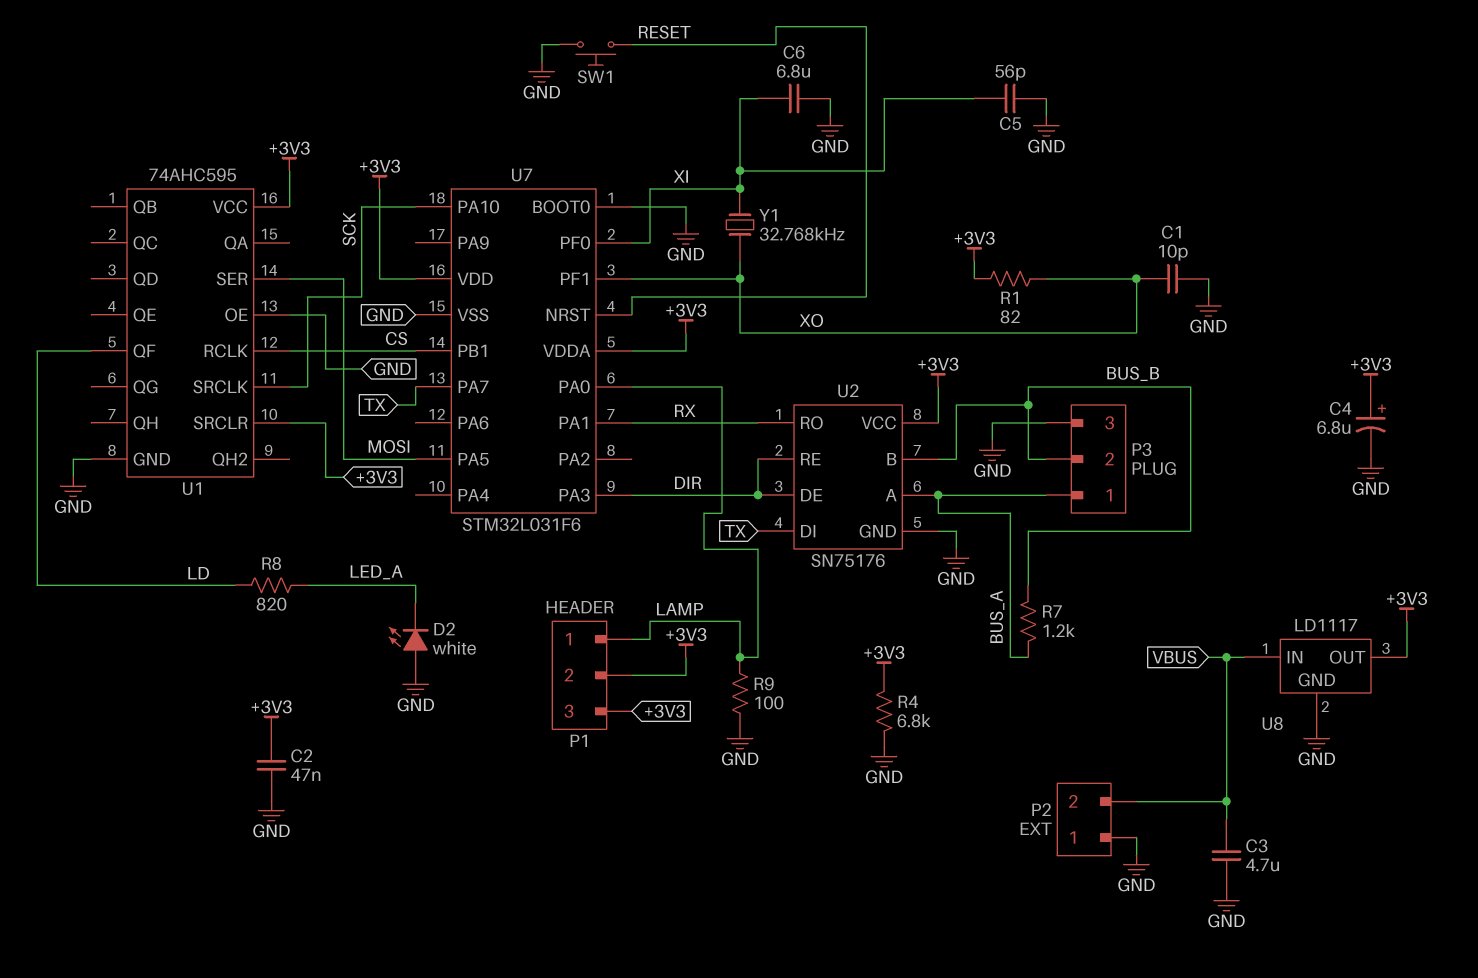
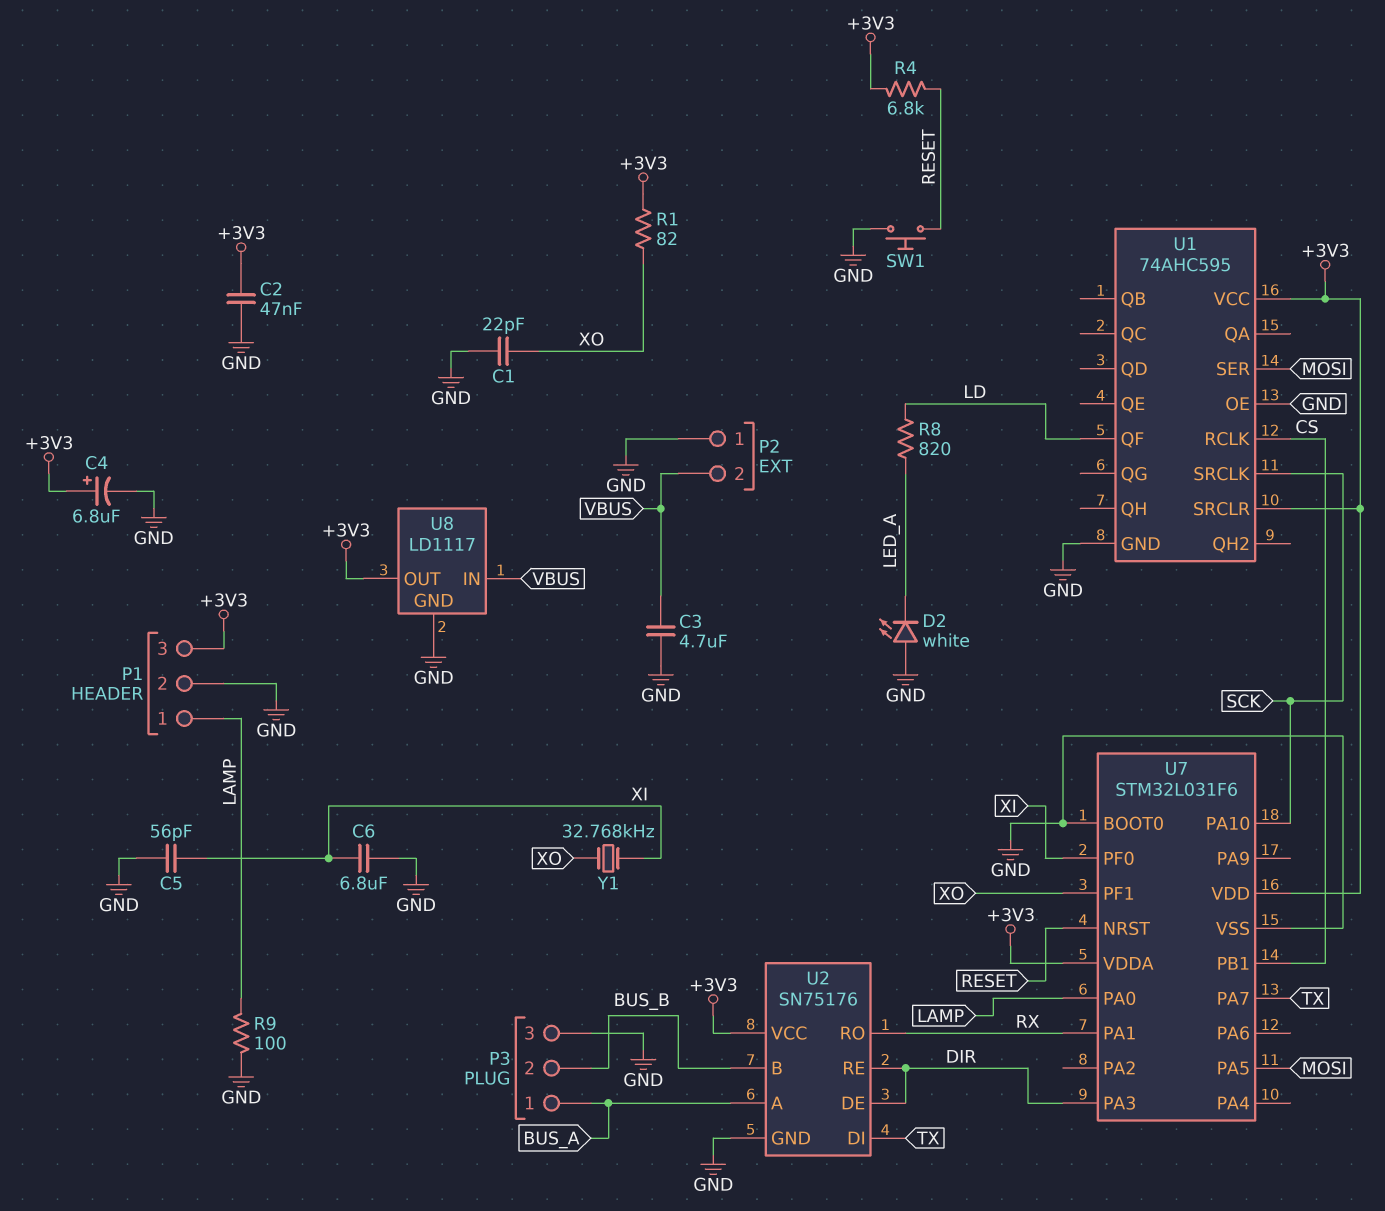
C1: 10pF (GND, XO) -> 22pF (GND, XO)
P1 pin 2: +3V3 -> GND
R4: 6.8k (+3V3, GND) -> 6.8k (+3V3, RESET)
R7: 1.2k (BUS_A, BUS_B) -> none

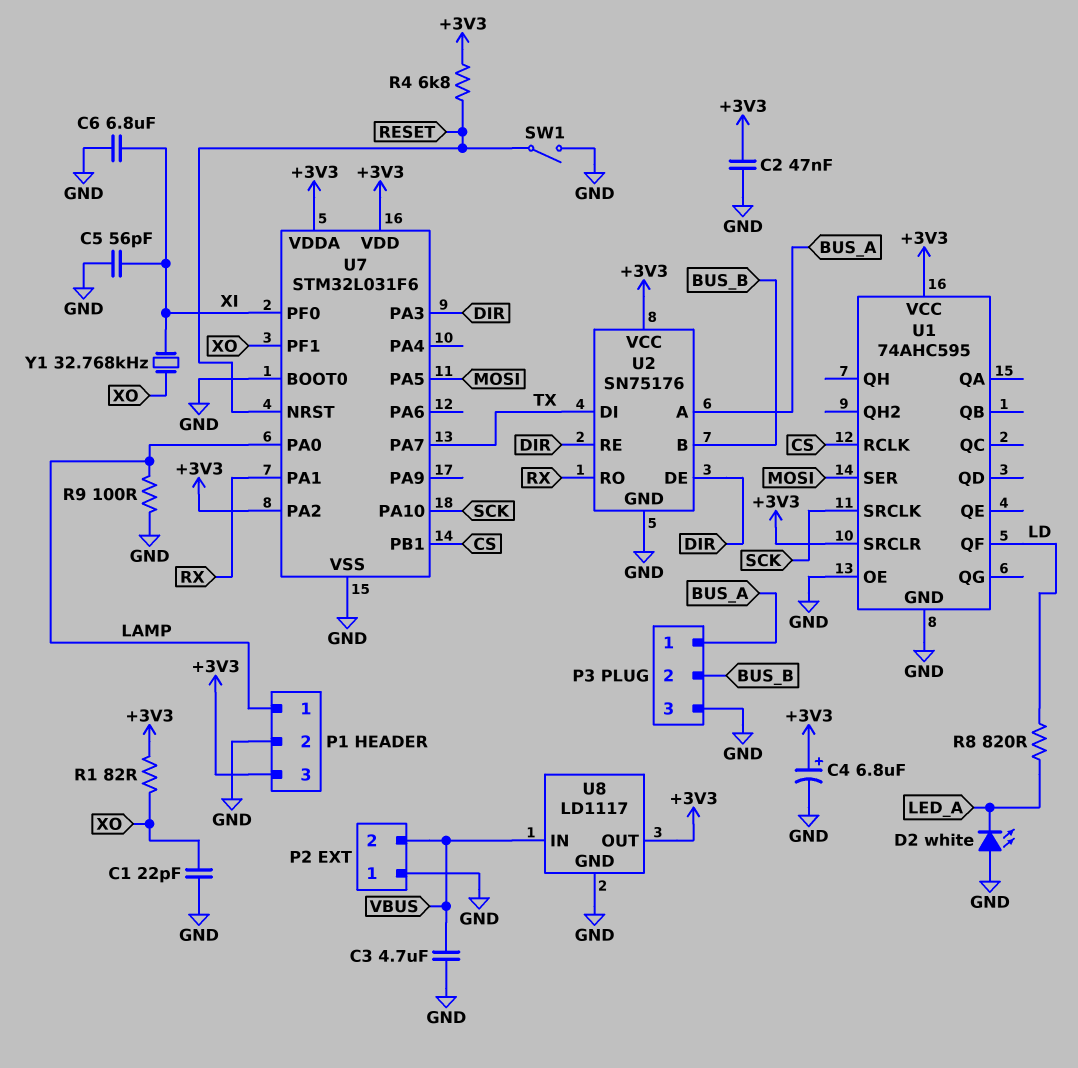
SW1: button (GND, RESET) -> switch (GND, RESET)
U7 pin PA2: none -> +3V3

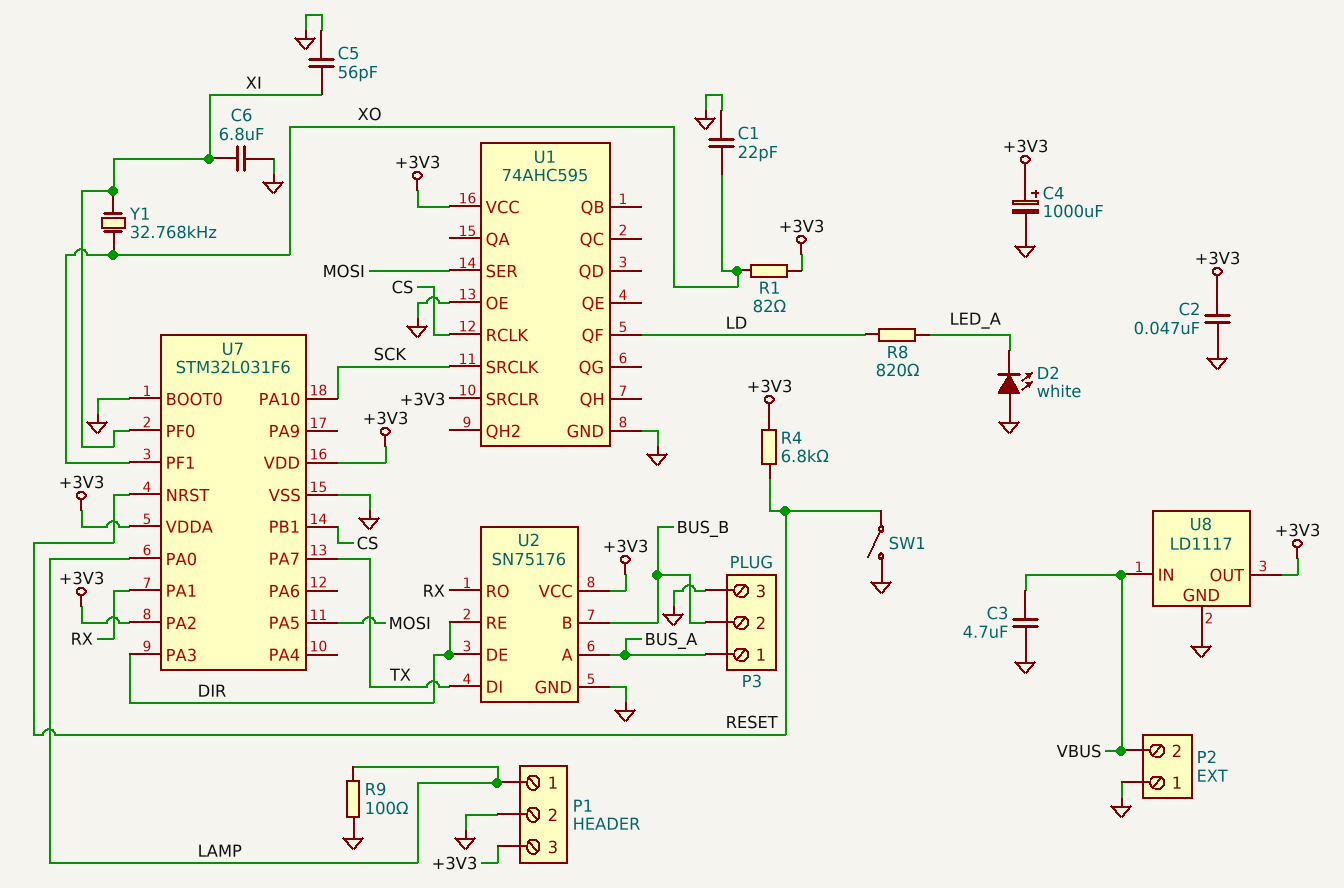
C4: 6.8uF (plus +3V3, minus GND) -> 1000uF (plus +3V3, minus GND)

